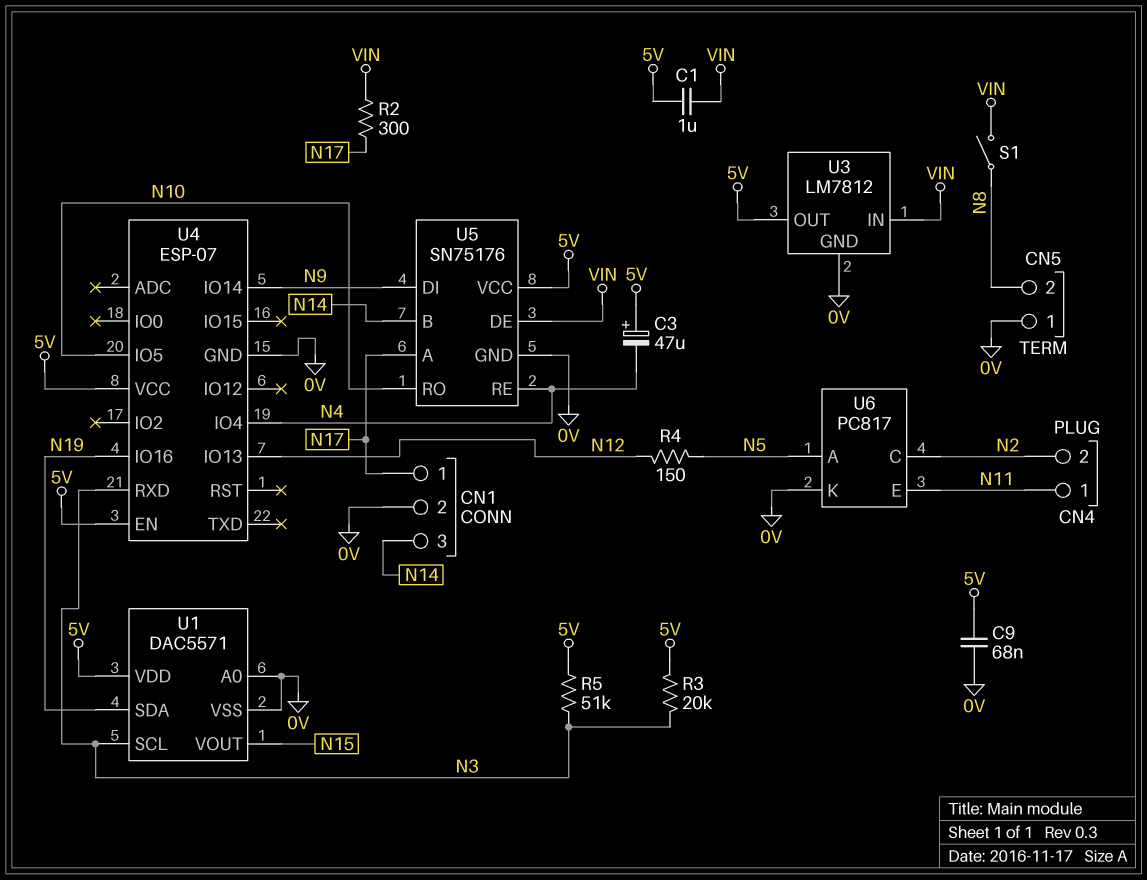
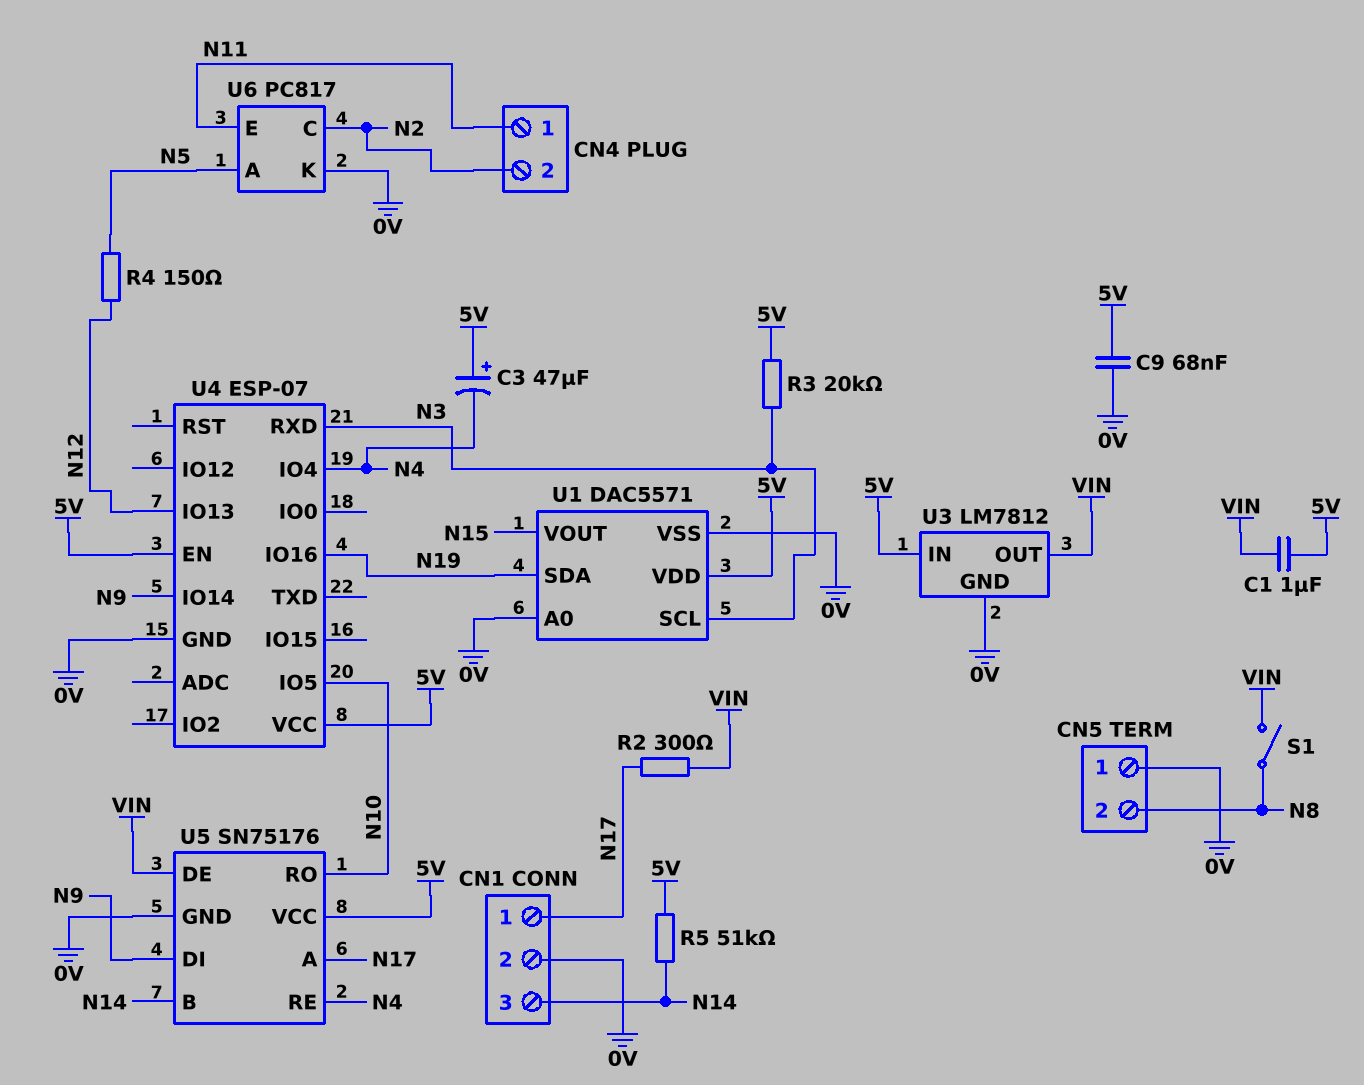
R5: 51k (5V, N3) -> 51k (5V, N14)
U3 pin IN: VIN -> 5V
U3 pin OUT: 5V -> VIN

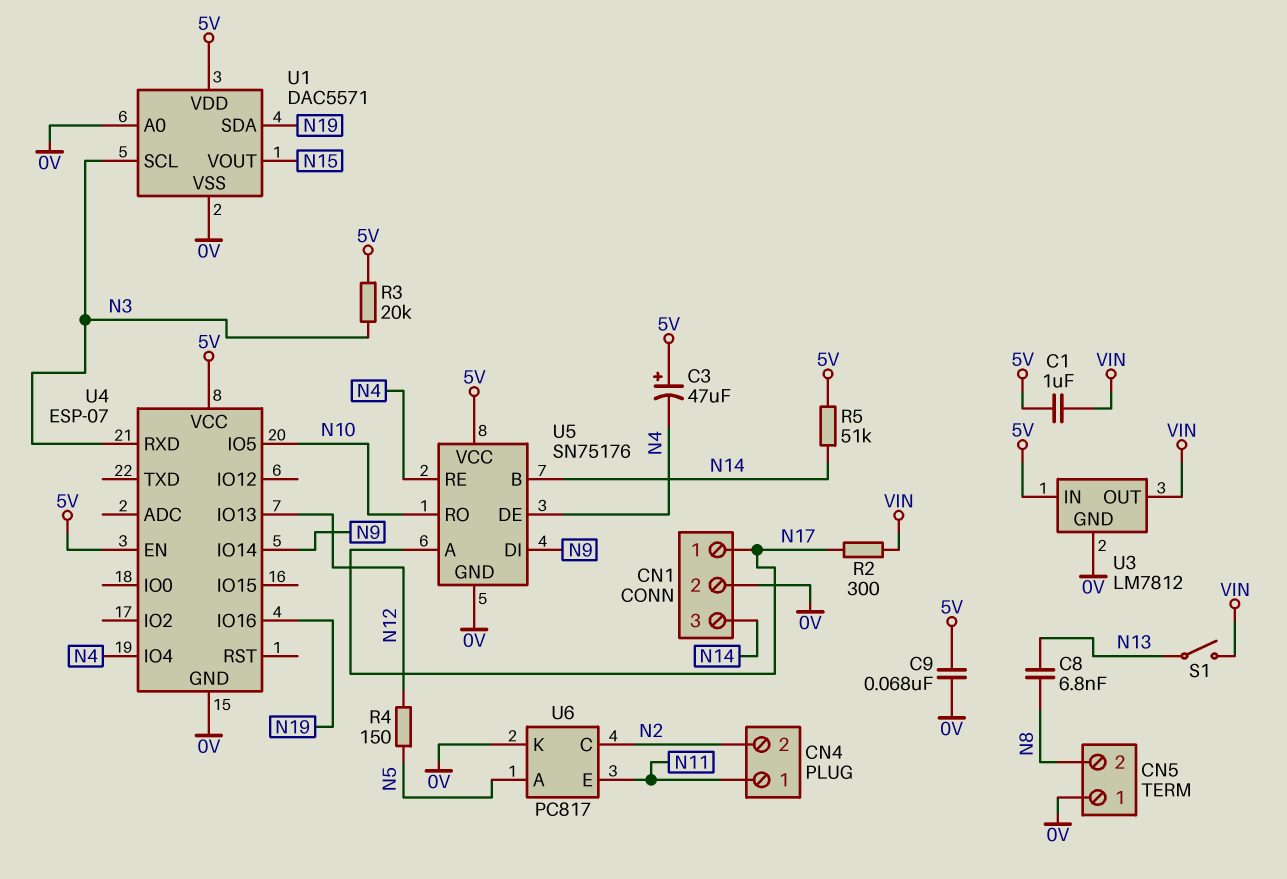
C8: none -> 6.8nF (N8, N13)
S1: switch (N8, VIN) -> switch (N13, VIN)
U5 pin DE: VIN -> N4

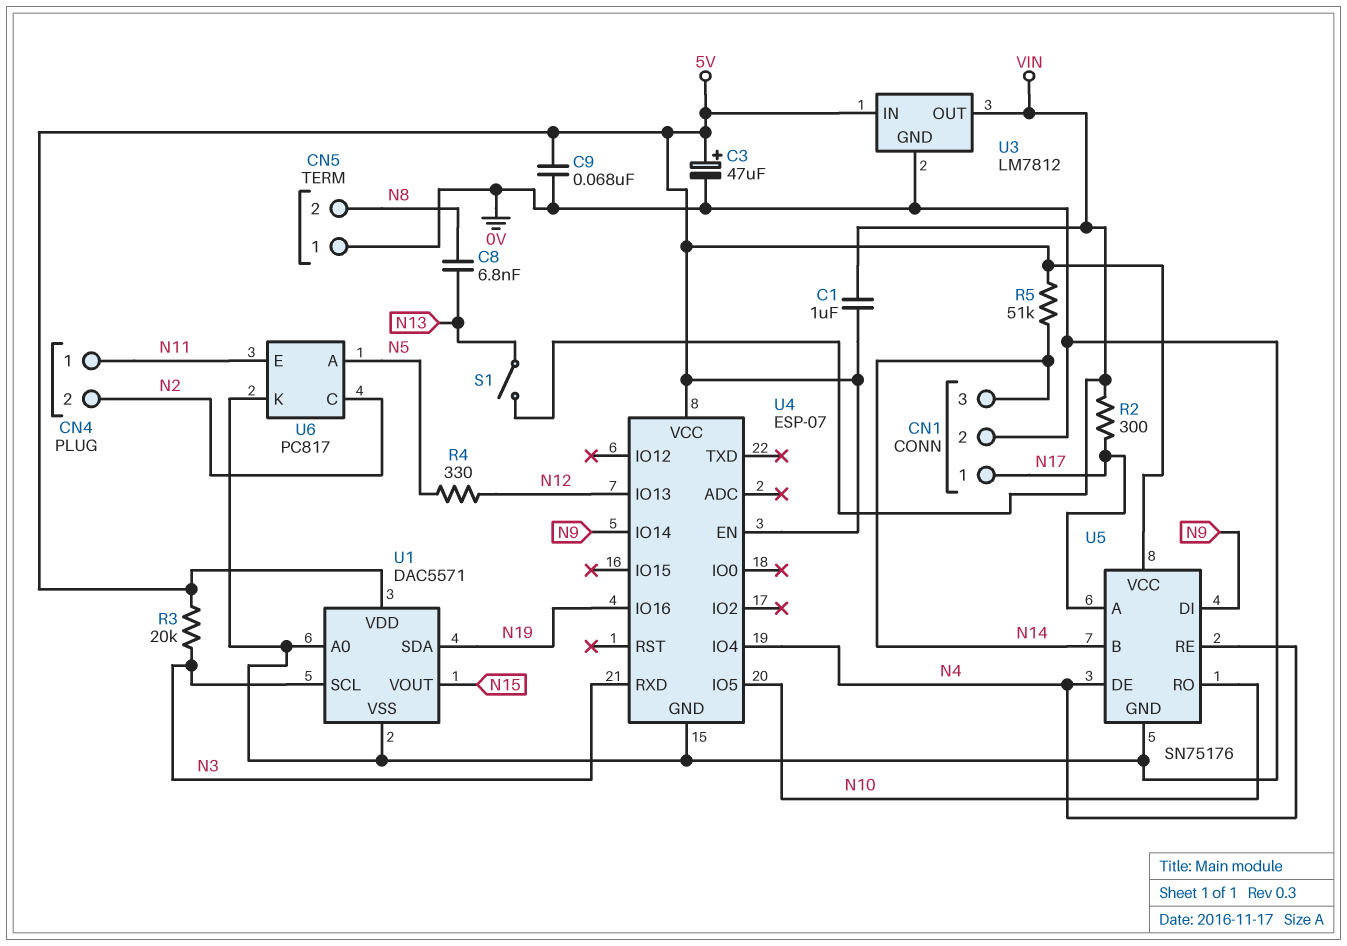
C3: 47uF (plus 5V, minus N4) -> 47uF (plus 5V, minus 0V)
R4: 150 (N5, N12) -> 330 (N5, N12)

